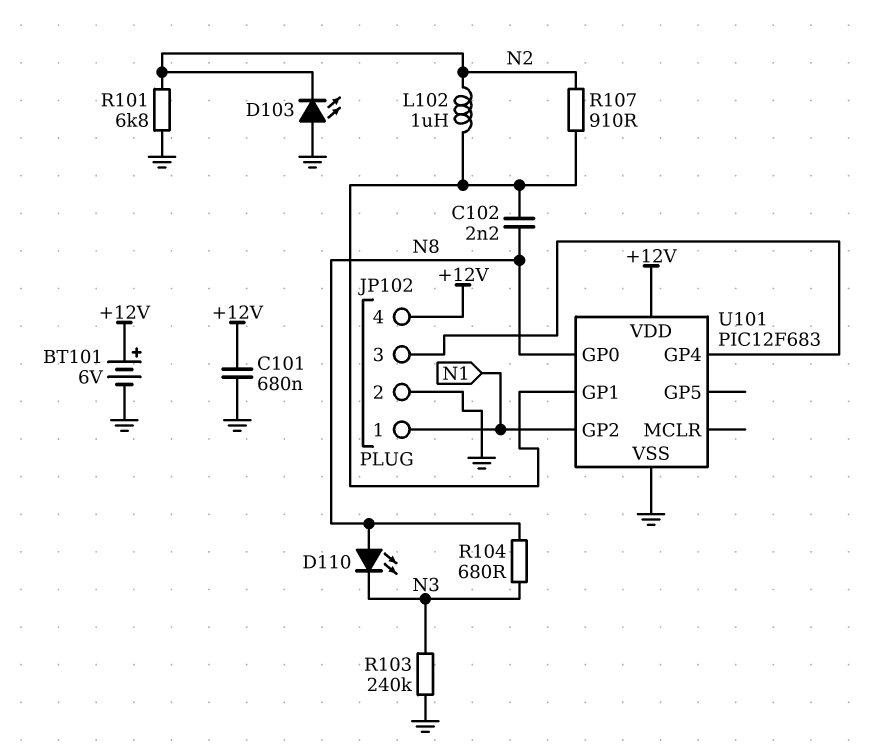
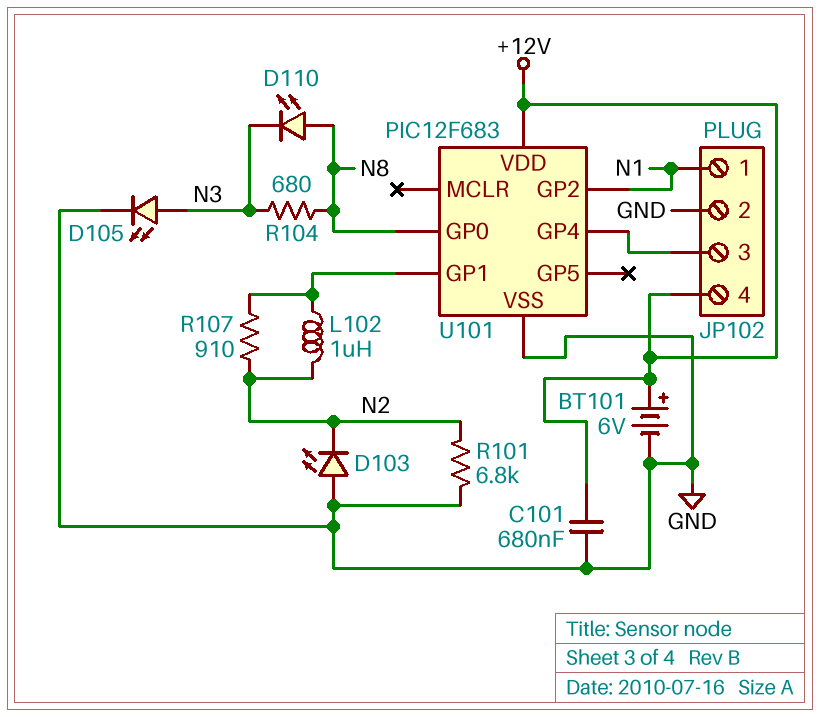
C102: 2.2nF (N8, U101/GP1) -> none
D105: none -> LED (A N3, K GND)
R103: 240k (GND, N3) -> none

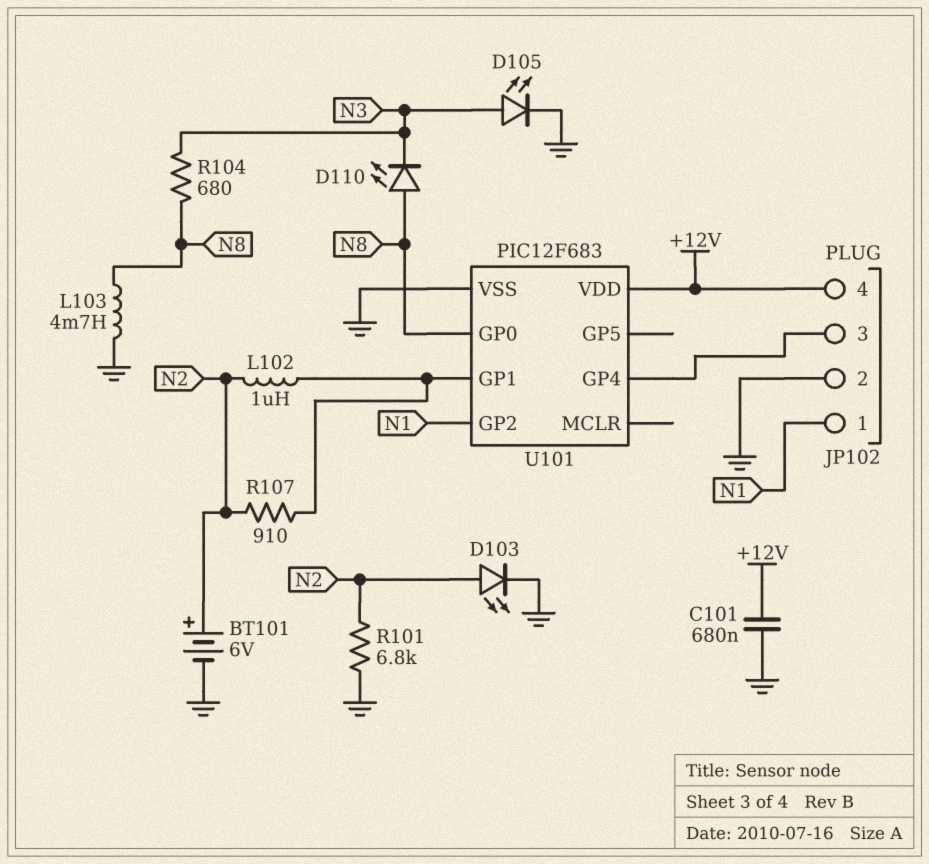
BT101: 6V (plus +12V, minus GND) -> 6V (plus N2, minus GND)
D103: LED (A GND, K N2) -> LED (A N2, K GND)
L103: none -> 4.7mH (GND, N8)

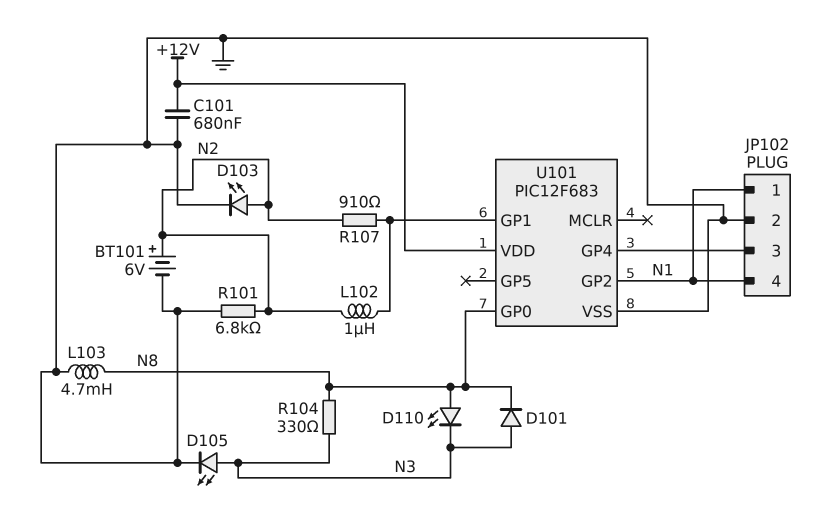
D101: none -> diode (A N3, K N8)
JP102 pin 4: +12V -> N1
R104: 680 (N3, N8) -> 330 (N3, N8)

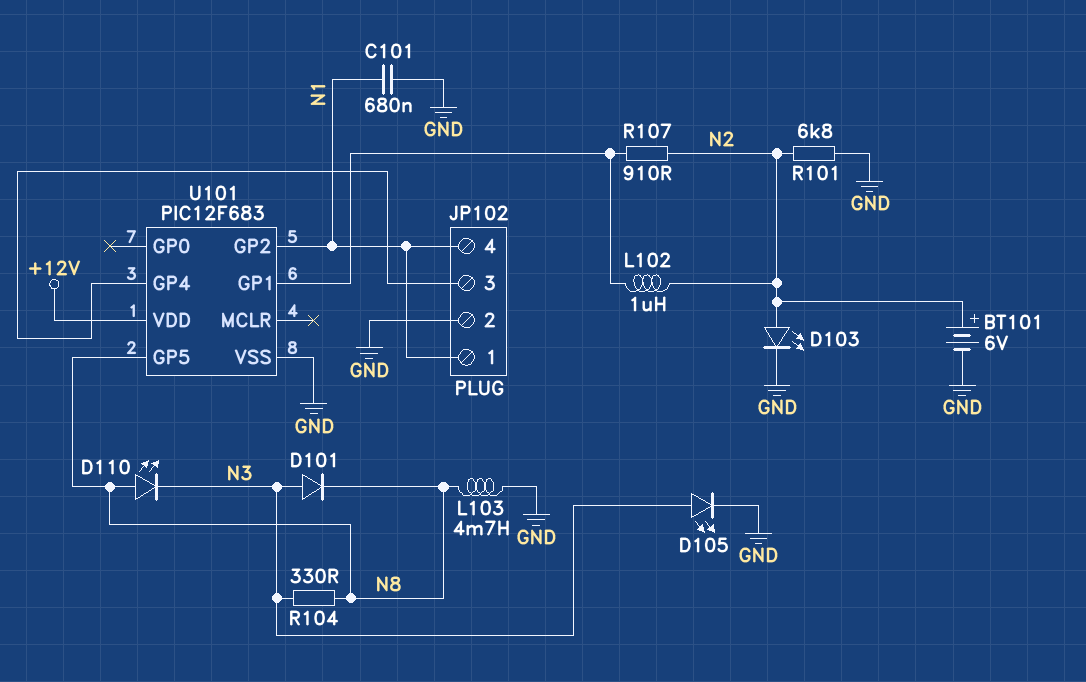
C101: 680nF (+12V, GND) -> 680nF (GND, N1)
U101 pin GP0: N8 -> none
U101 pin GP5: none -> N8

